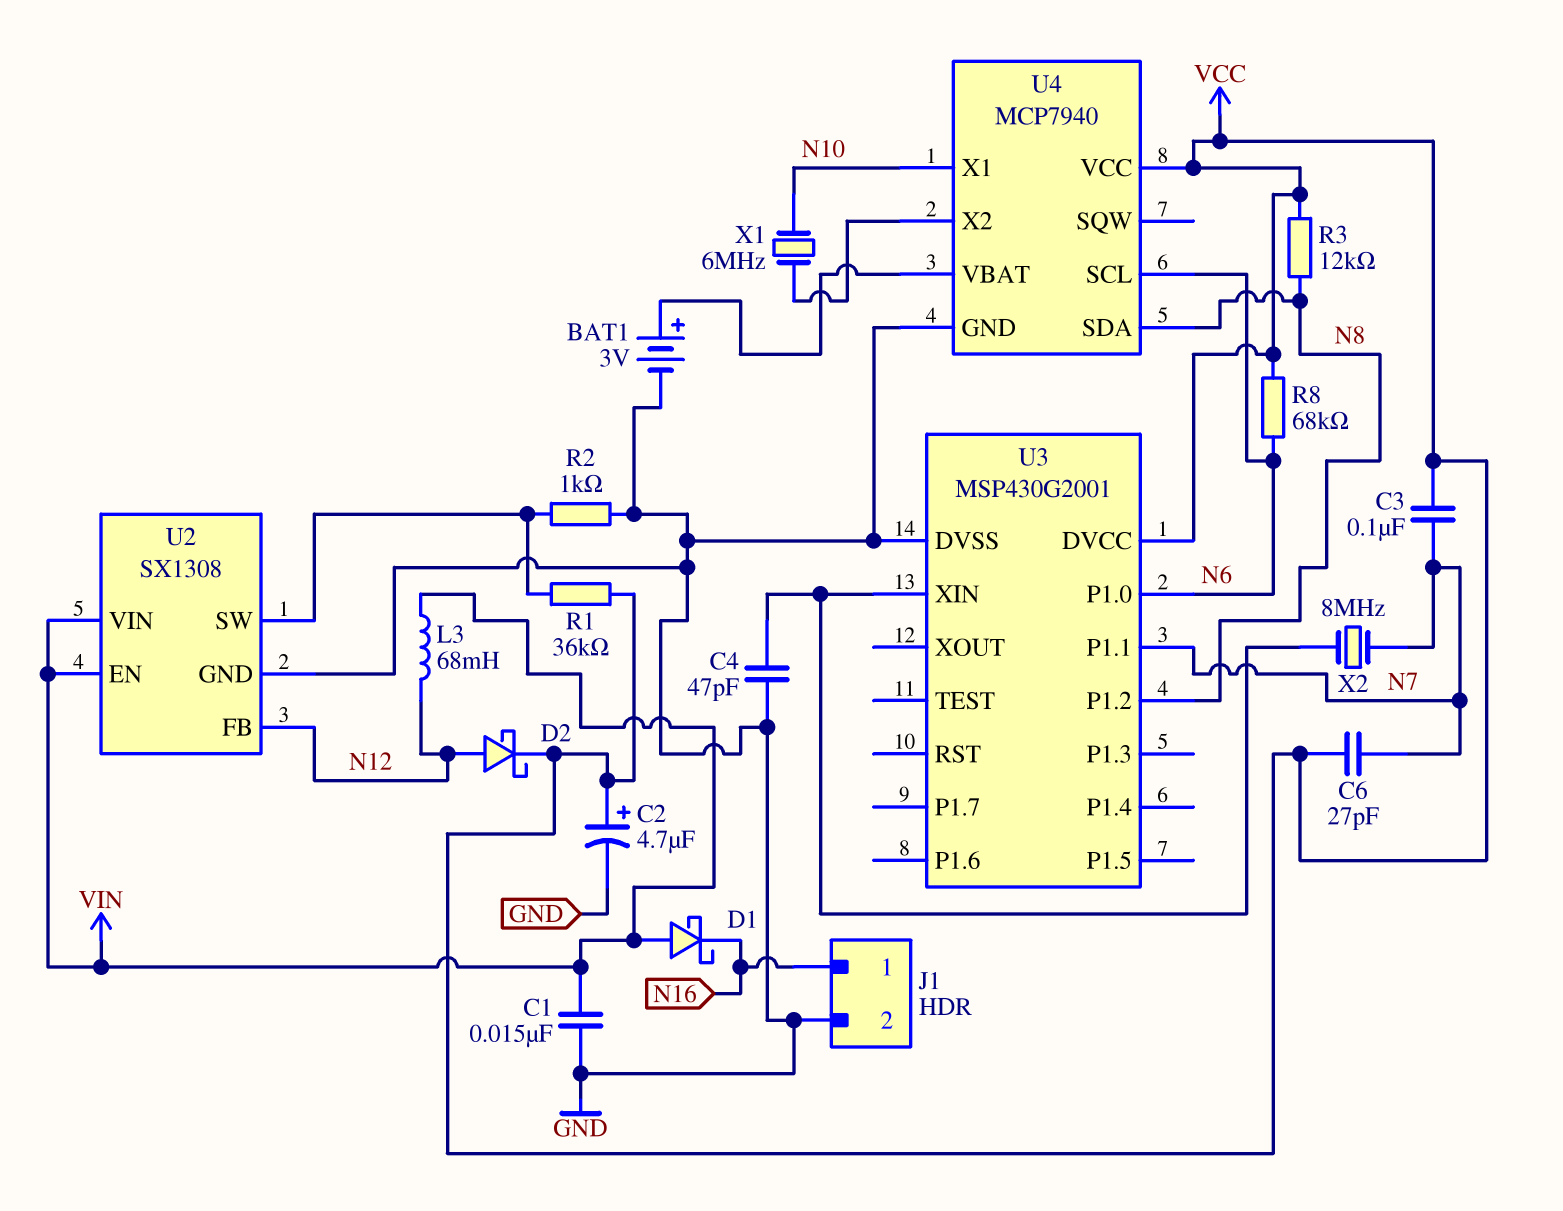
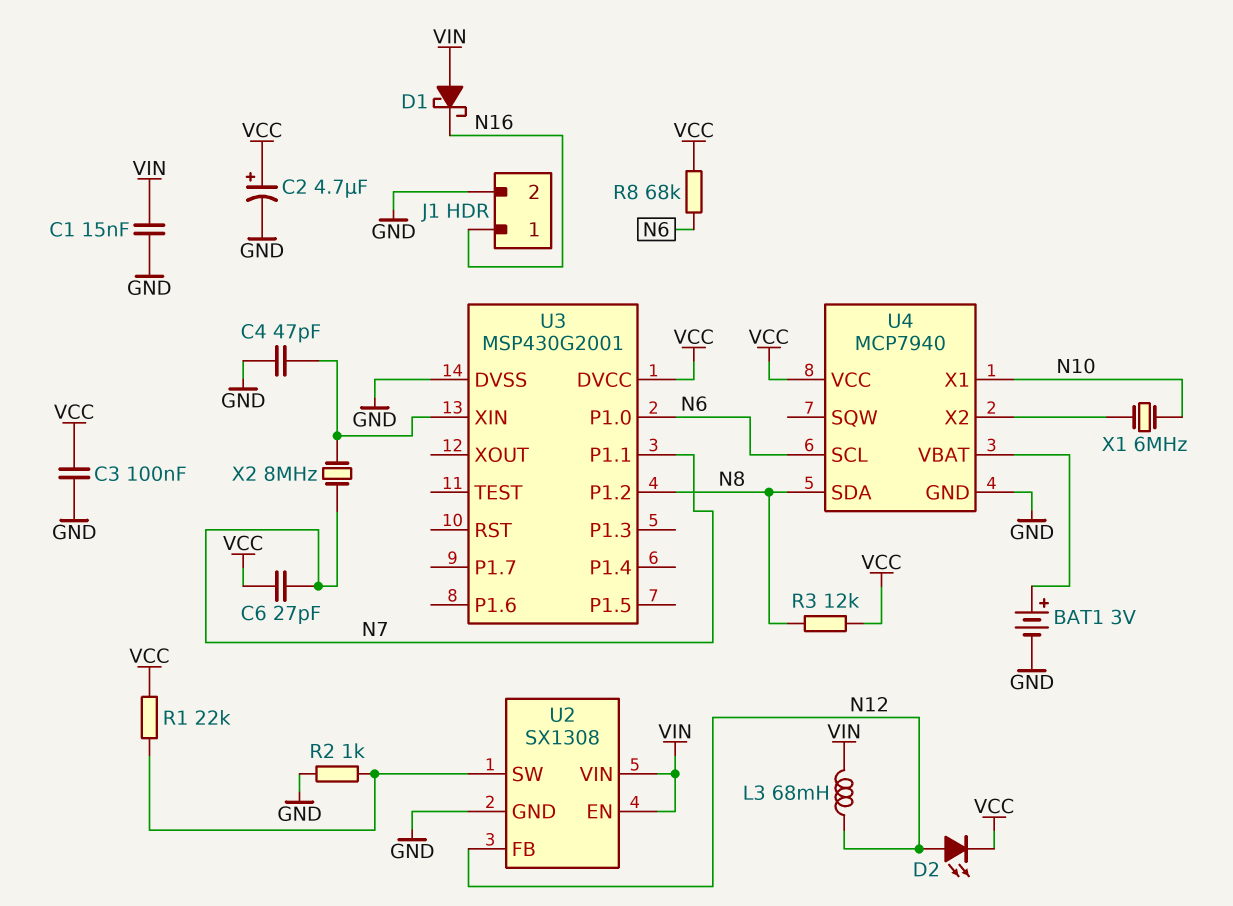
C3: 100nF (N7, VCC) -> 100nF (GND, VCC)
D2: schottky (A N12, K VCC) -> LED (A N12, K VCC)
R1: 36k (U2/SW, VCC) -> 22k (U2/SW, VCC)

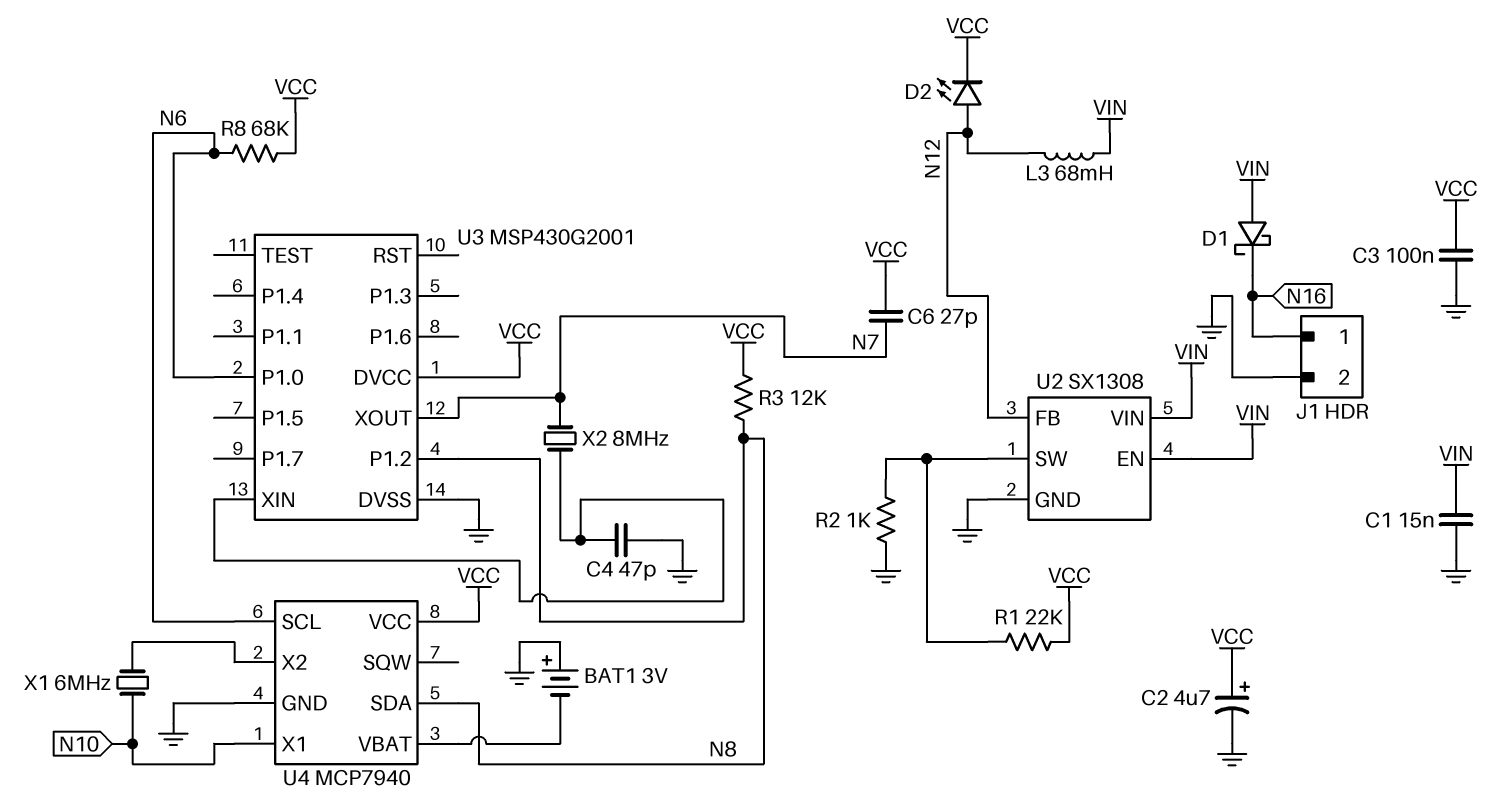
BAT1: 3V (plus U4/VBAT, minus GND) -> 3V (plus GND, minus U4/VBAT)
U3 pin P1.1: N7 -> none
U3 pin XOUT: none -> N7

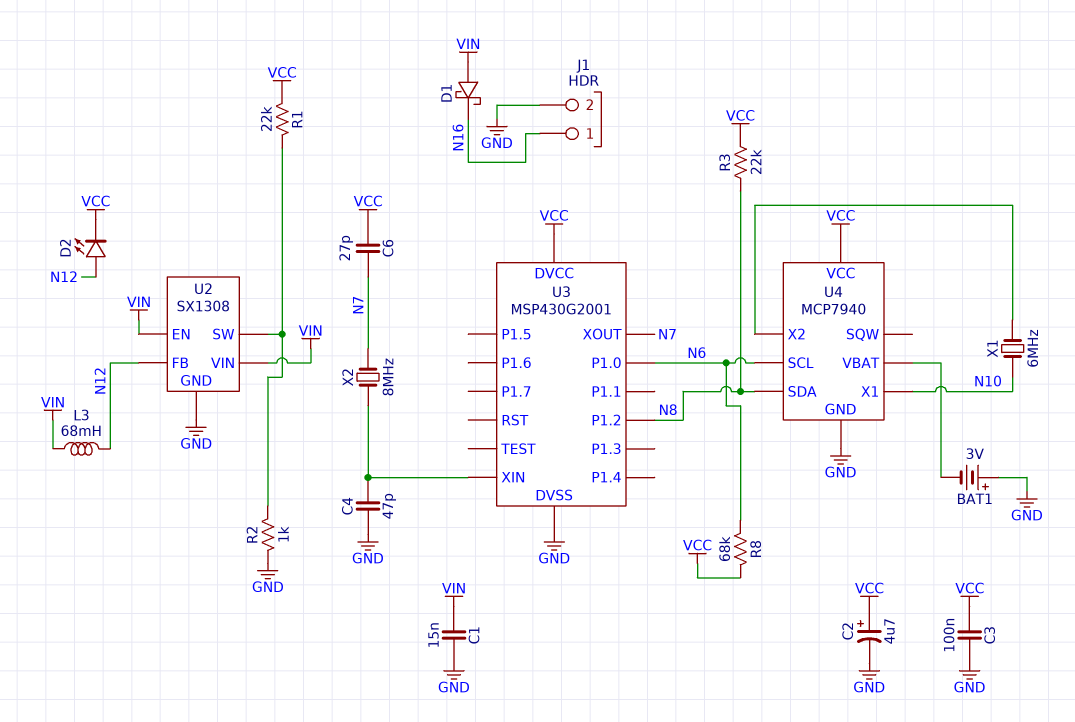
R3: 12k (N8, VCC) -> 22k (N8, VCC)

